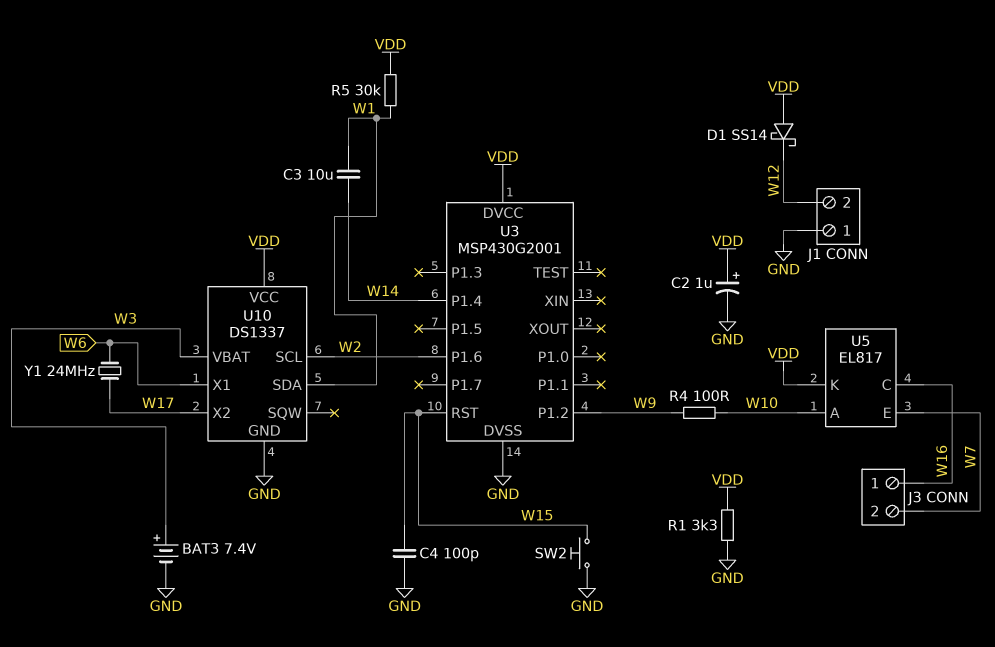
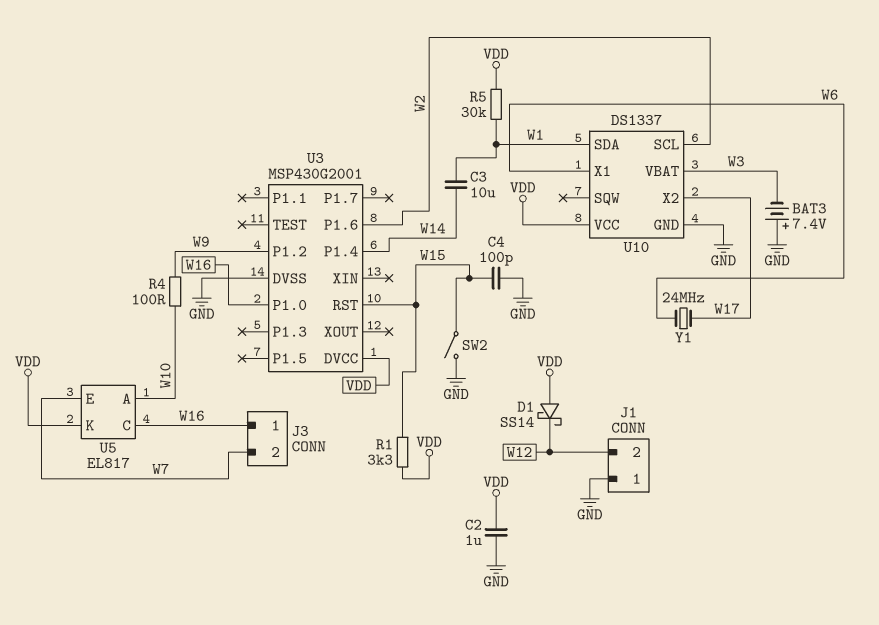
BAT3: 7.4V (plus W3, minus GND) -> 7.4V (plus GND, minus W3)
C2: 1uF (plus VDD, minus GND) -> 1uF (GND, VDD)
R1: 3.3k (GND, VDD) -> 3.3k (VDD, W15)
SW2: button (GND, W15) -> switch (GND, W15)
U3 pin P1.0: none -> W16

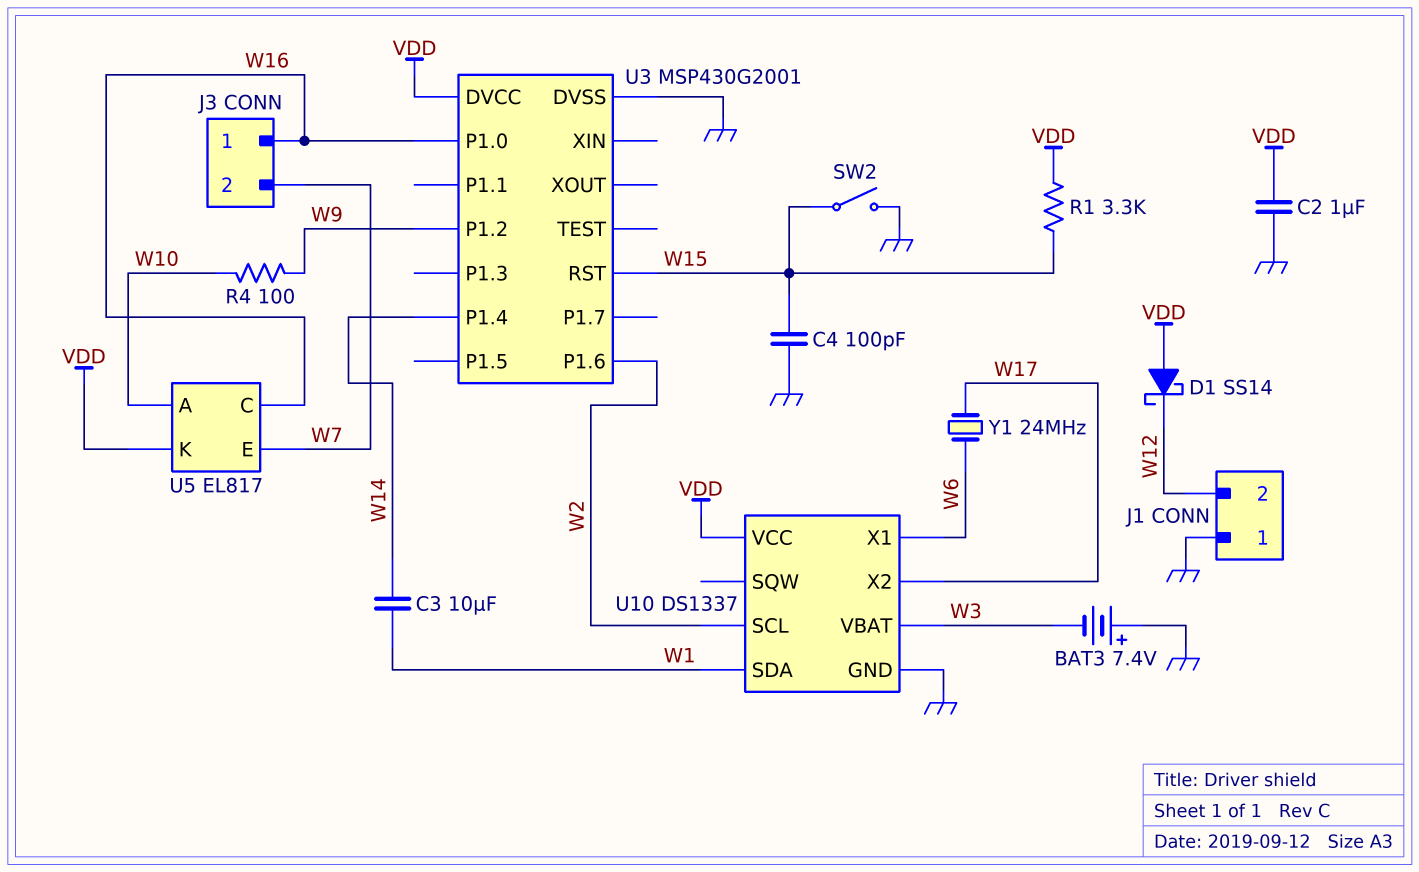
R5: 30k (VDD, W1) -> none

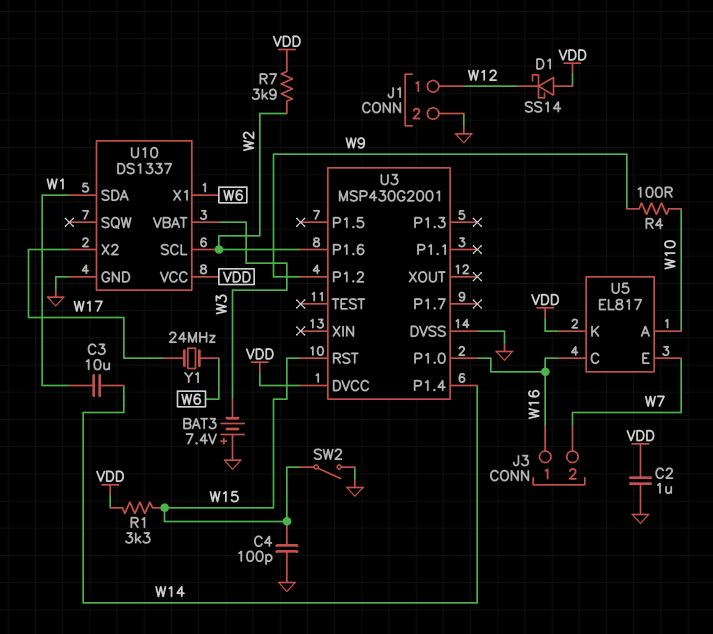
J1 pin 1: GND -> W12
J1 pin 2: W12 -> GND
R7: none -> 3.9k (VDD, W2)

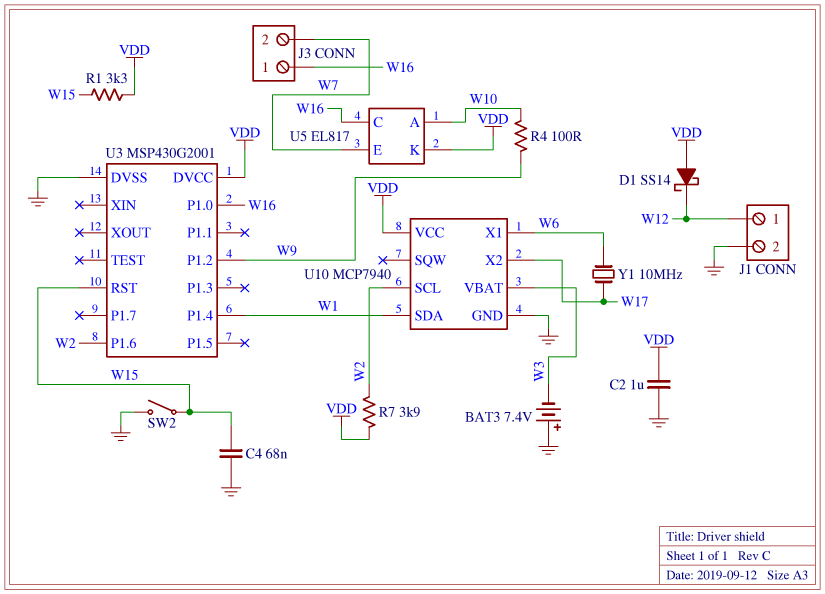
C3: 10uF (W1, W14) -> none
C4: 100pF (GND, W15) -> 68nF (GND, W15)
U3 pin P1.4: W14 -> W1
U10: DS1337 -> MCP7940
Y1: 24MHz (W6, W17) -> 10MHz (W6, W17)

